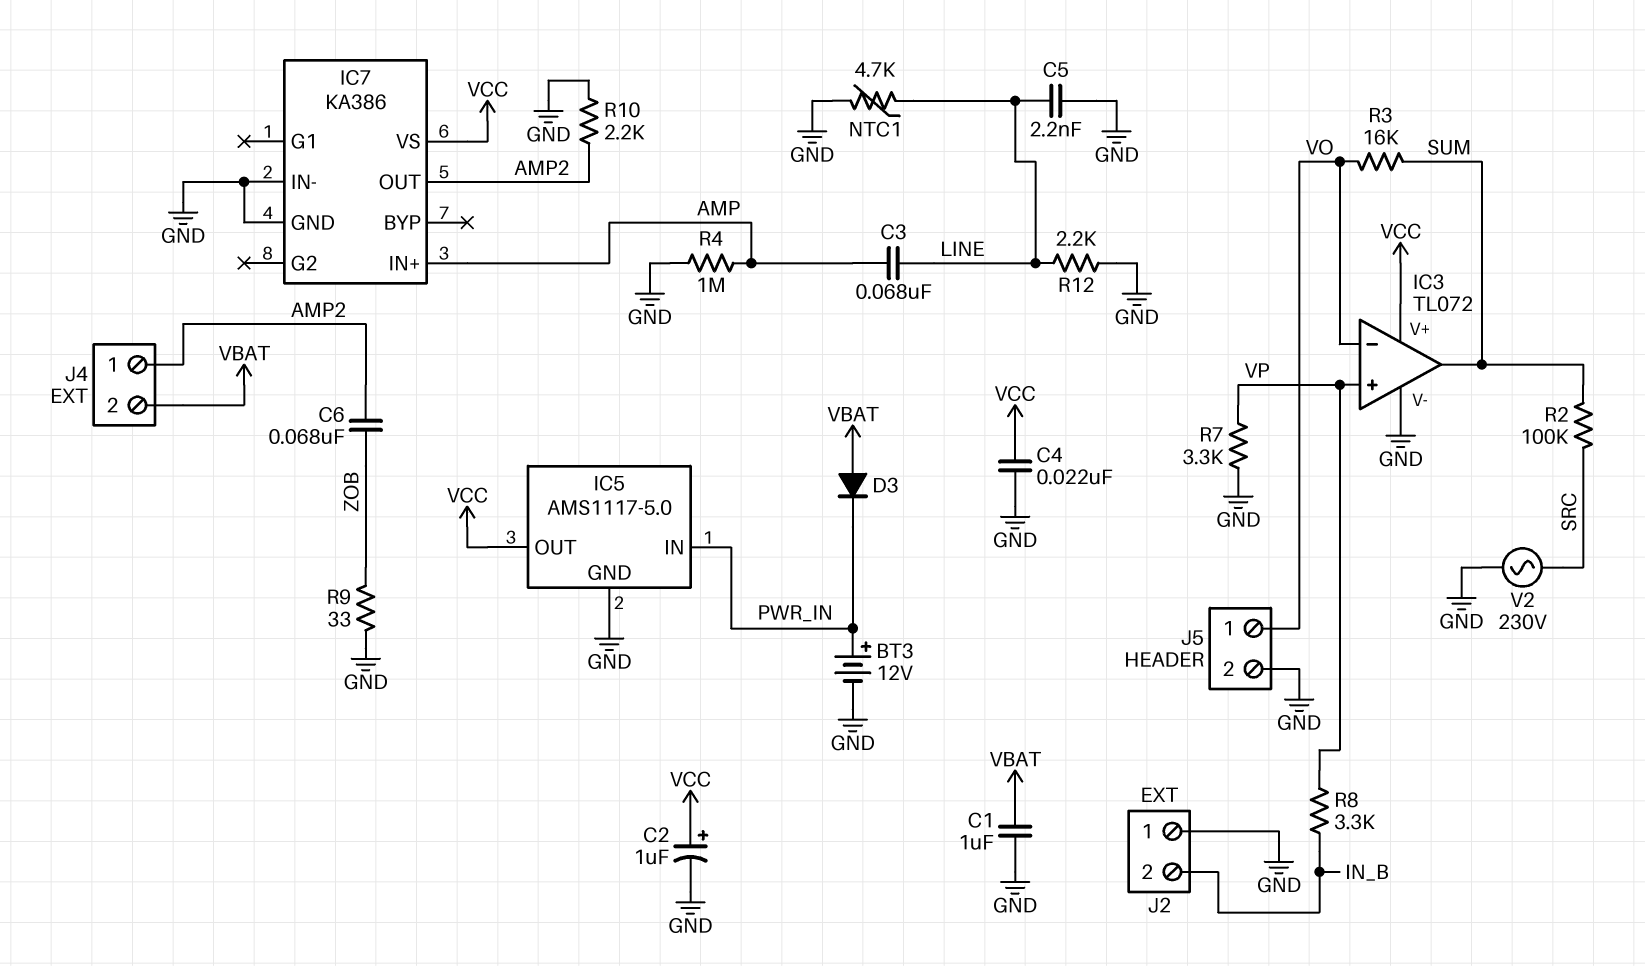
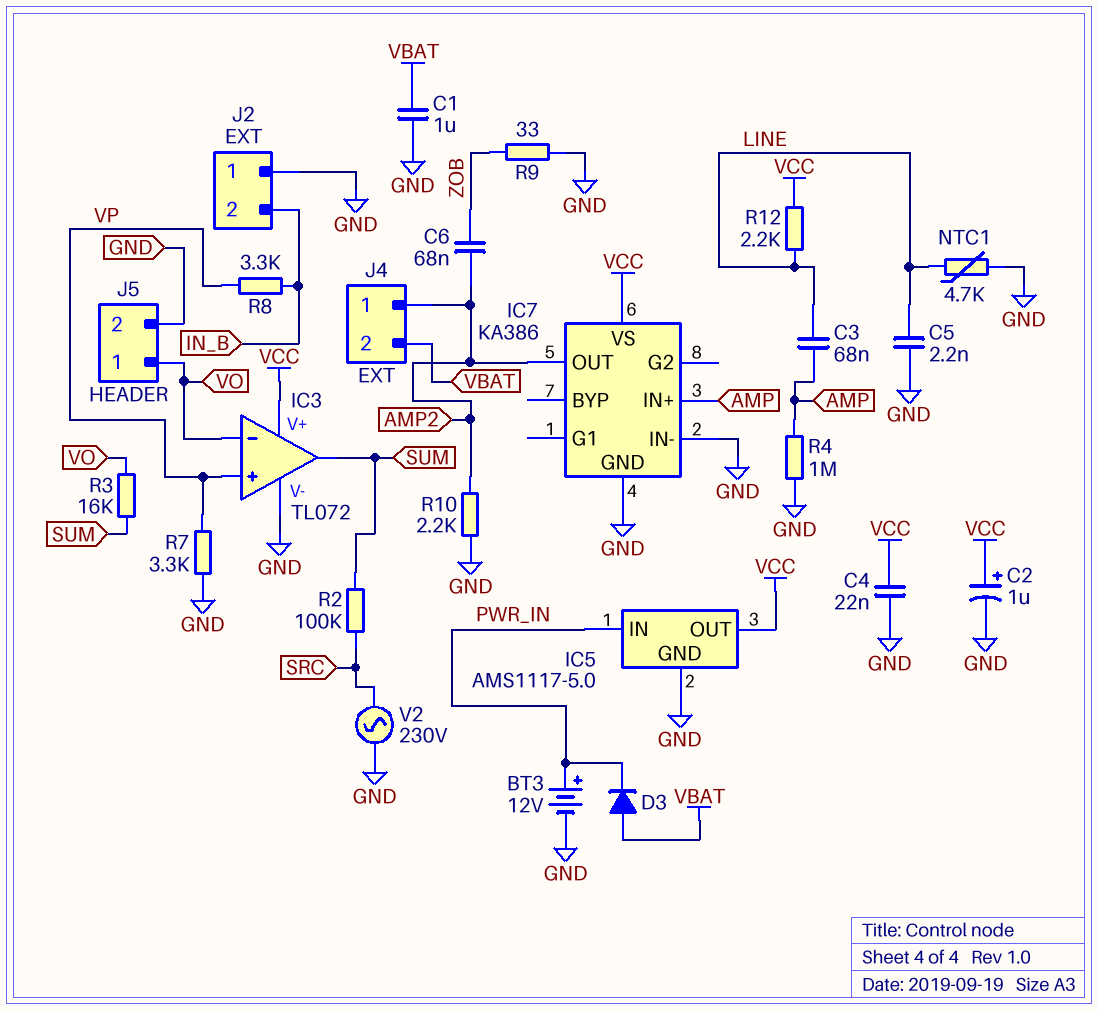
R12: 2.2k (GND, LINE) -> 2.2k (LINE, VCC)

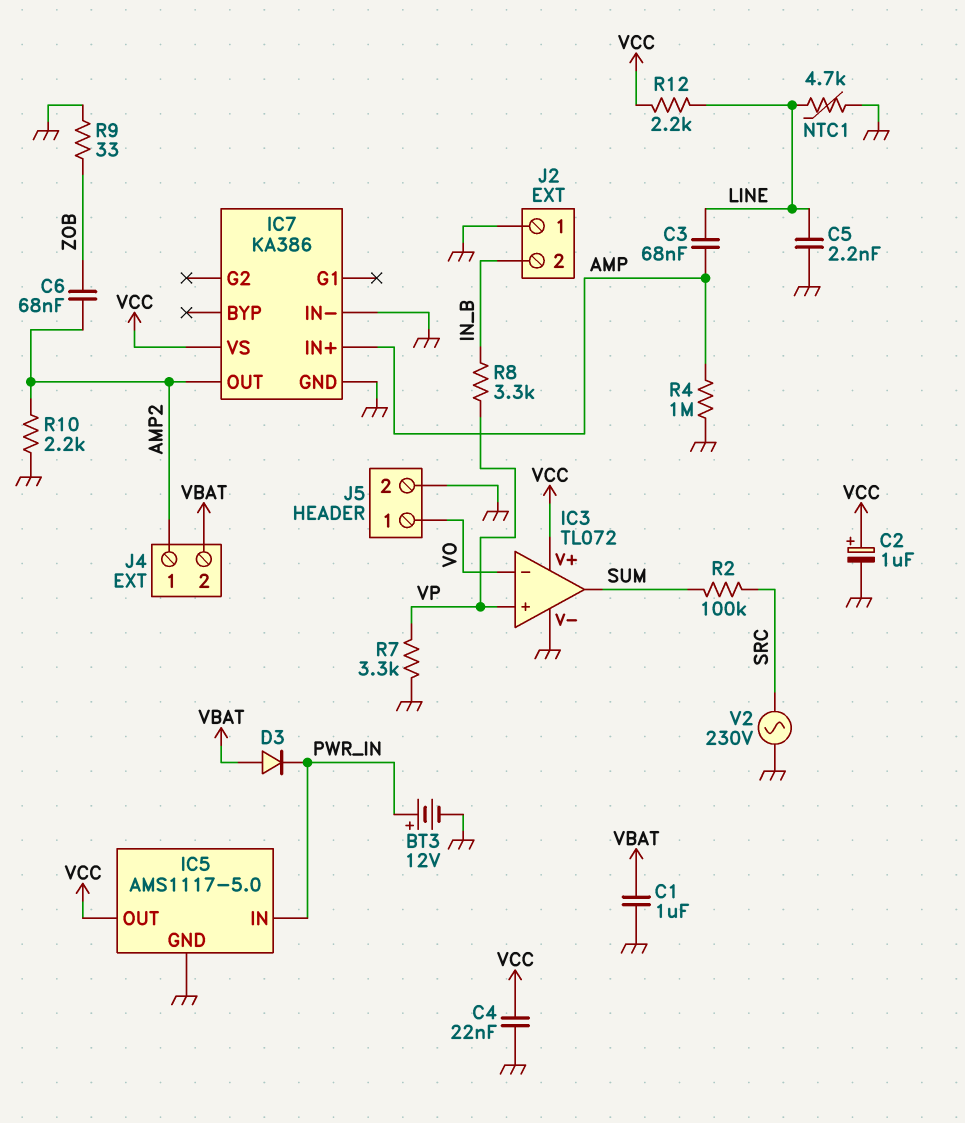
R3: 16k (SUM, VO) -> none

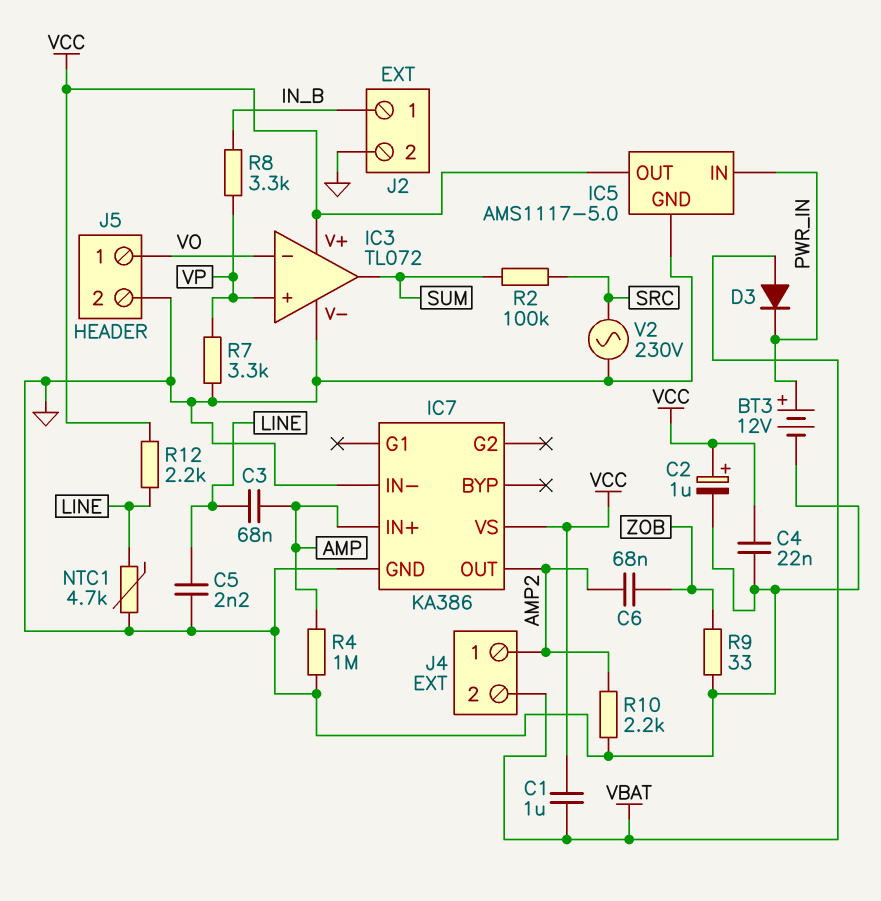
C1: 1uF (GND, VBAT) -> 1uF (VBAT, VCC)
J2 pin 1: GND -> IN_B
J2 pin 2: IN_B -> GND

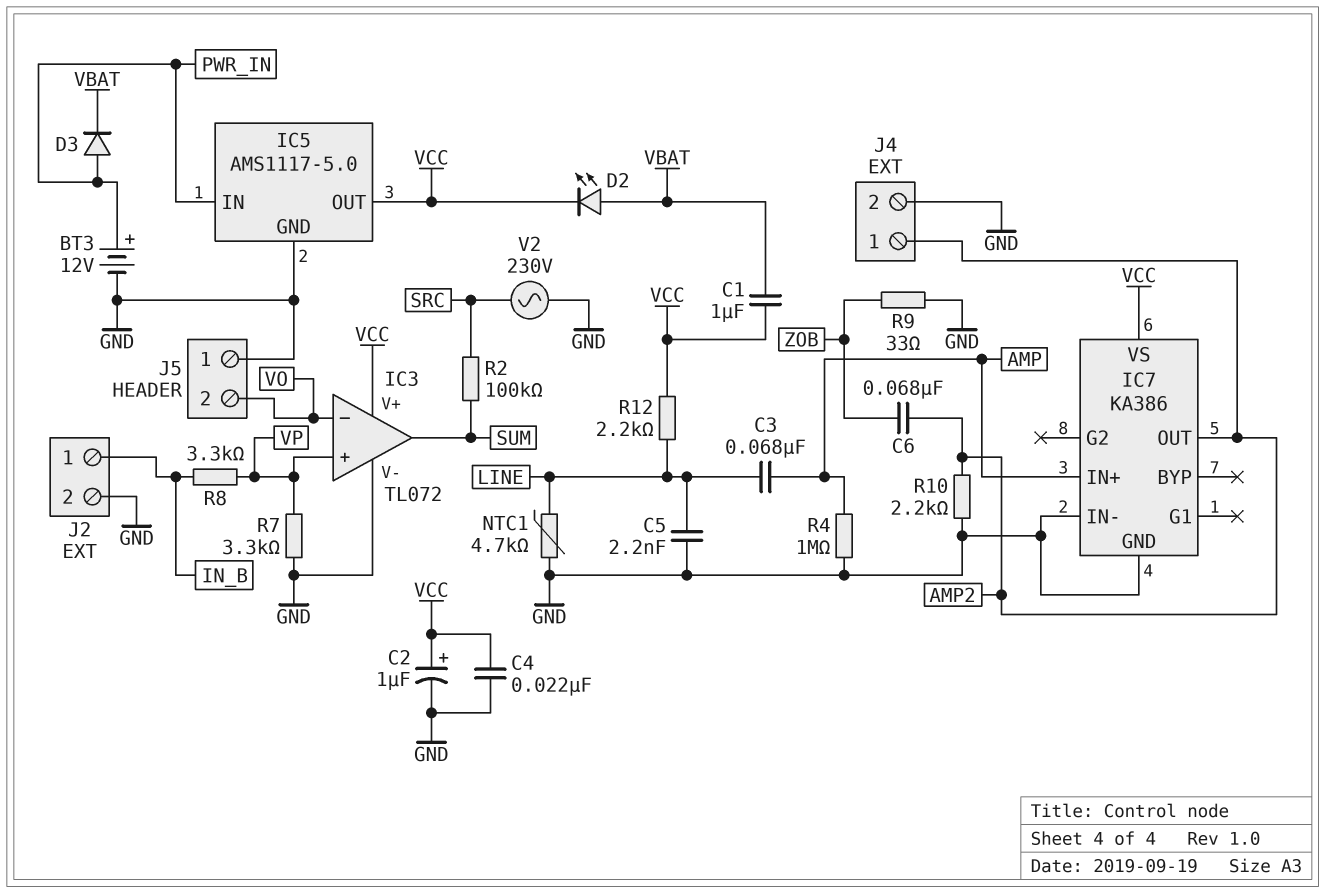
D2: none -> LED (A VBAT, K VCC)
D3: diode (A VBAT, K PWR_IN) -> diode (A PWR_IN, K VBAT)
J4 pin 2: VBAT -> GND
J5 pin 1: VO -> GND
J5 pin 2: GND -> VO

